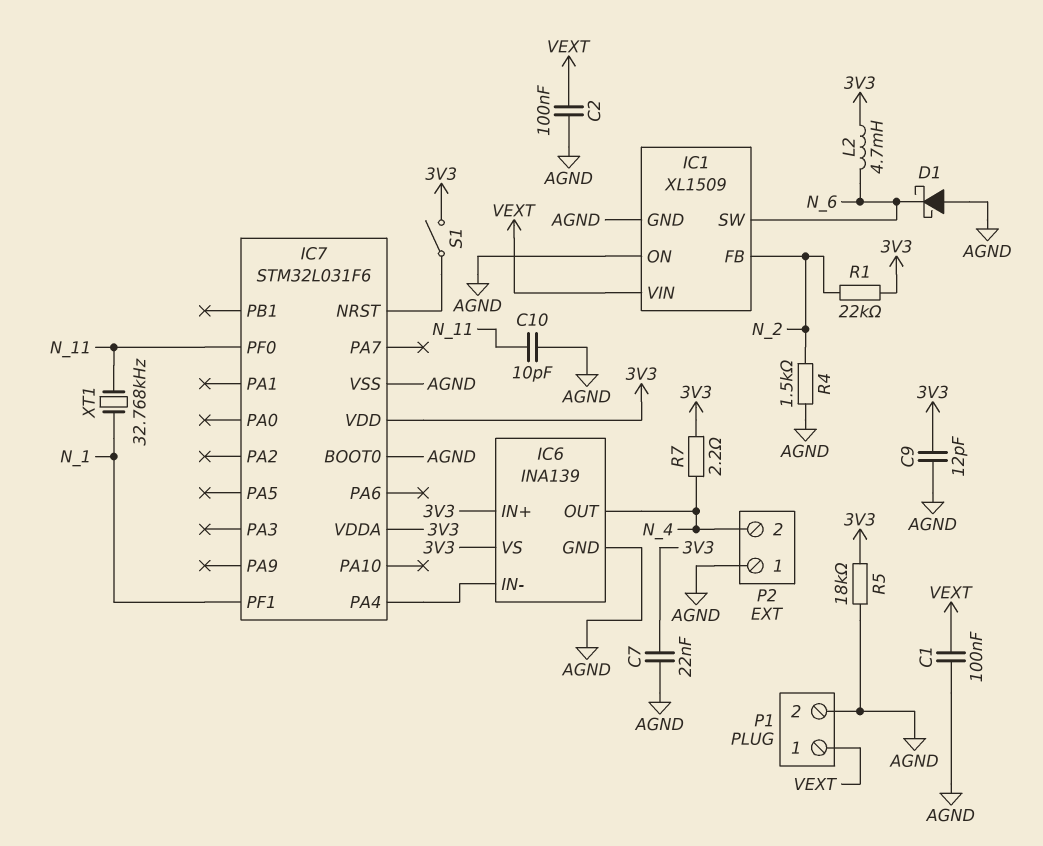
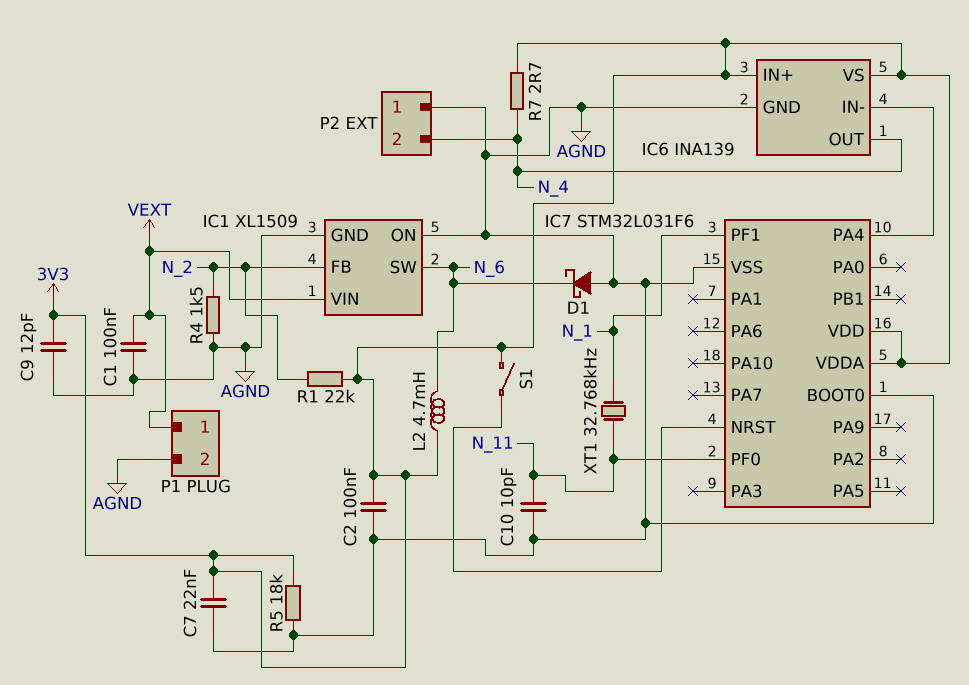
C2: 100nF (AGND, VEXT) -> 100nF (3V3, AGND)
R7: 2.2 (3V3, N_4) -> 2.7 (3V3, N_4)

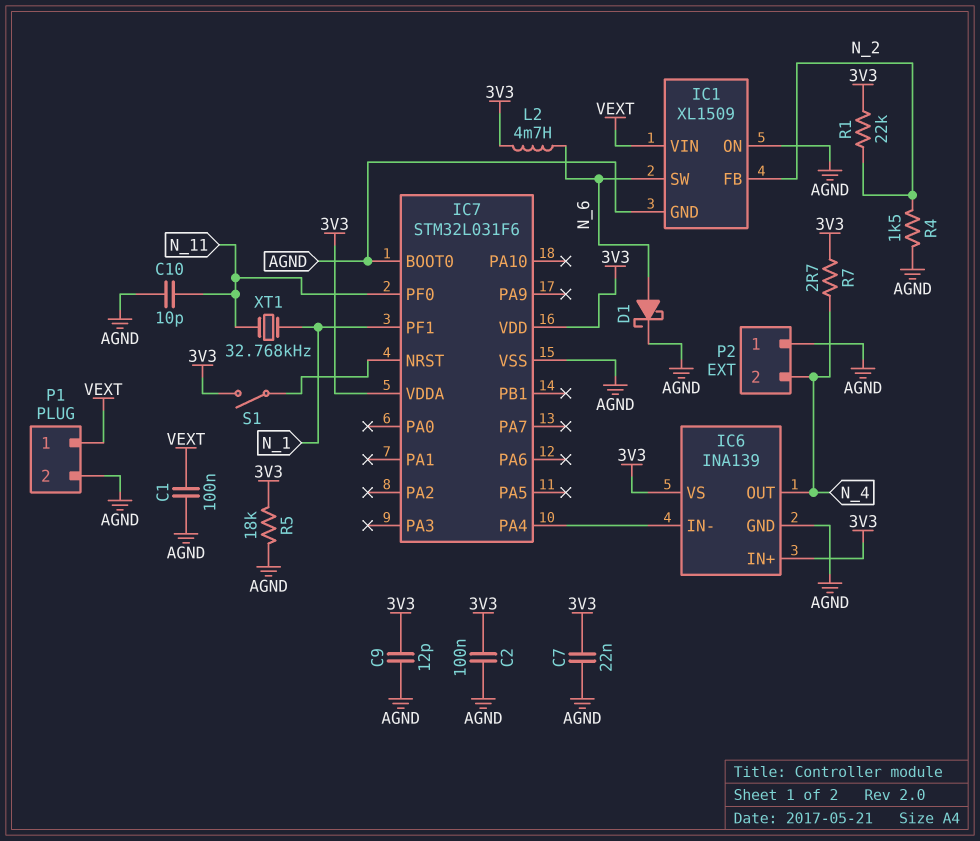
D1: schottky (A AGND, K N_6) -> schottky (A N_6, K AGND)

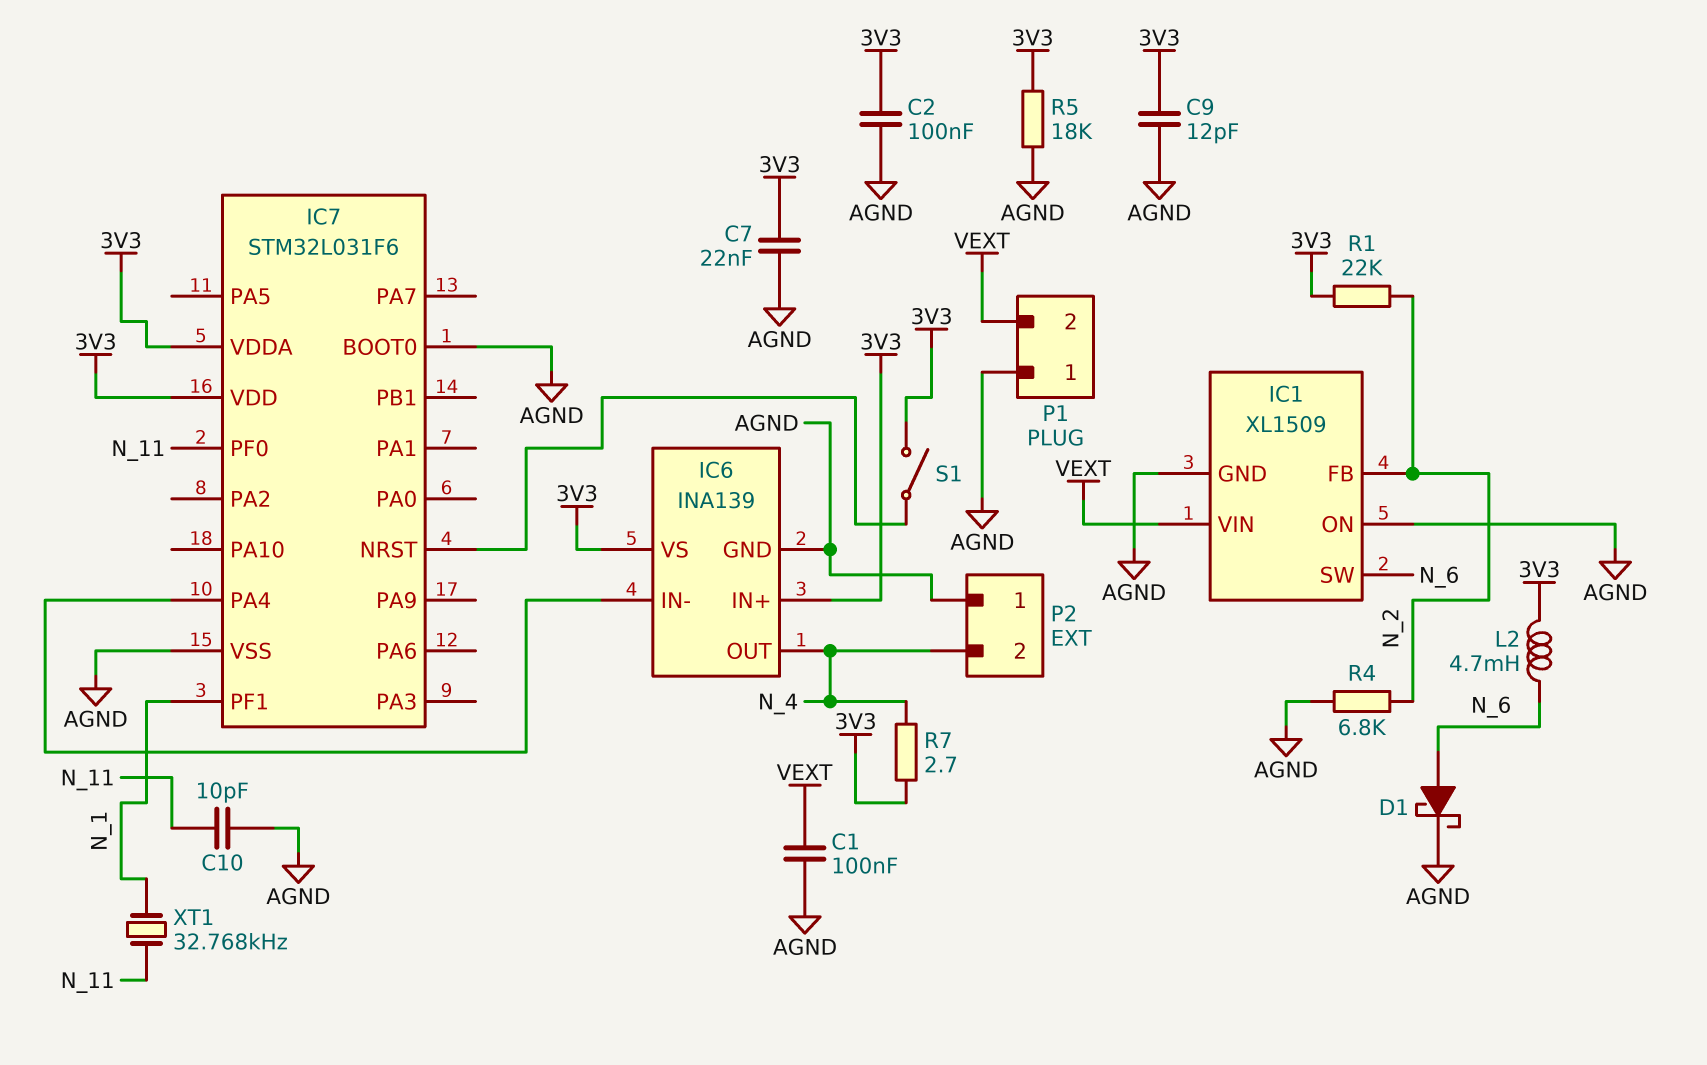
P1 pin 1: VEXT -> AGND
P1 pin 2: AGND -> VEXT
R4: 1.5k (AGND, N_2) -> 6.8k (AGND, N_2)

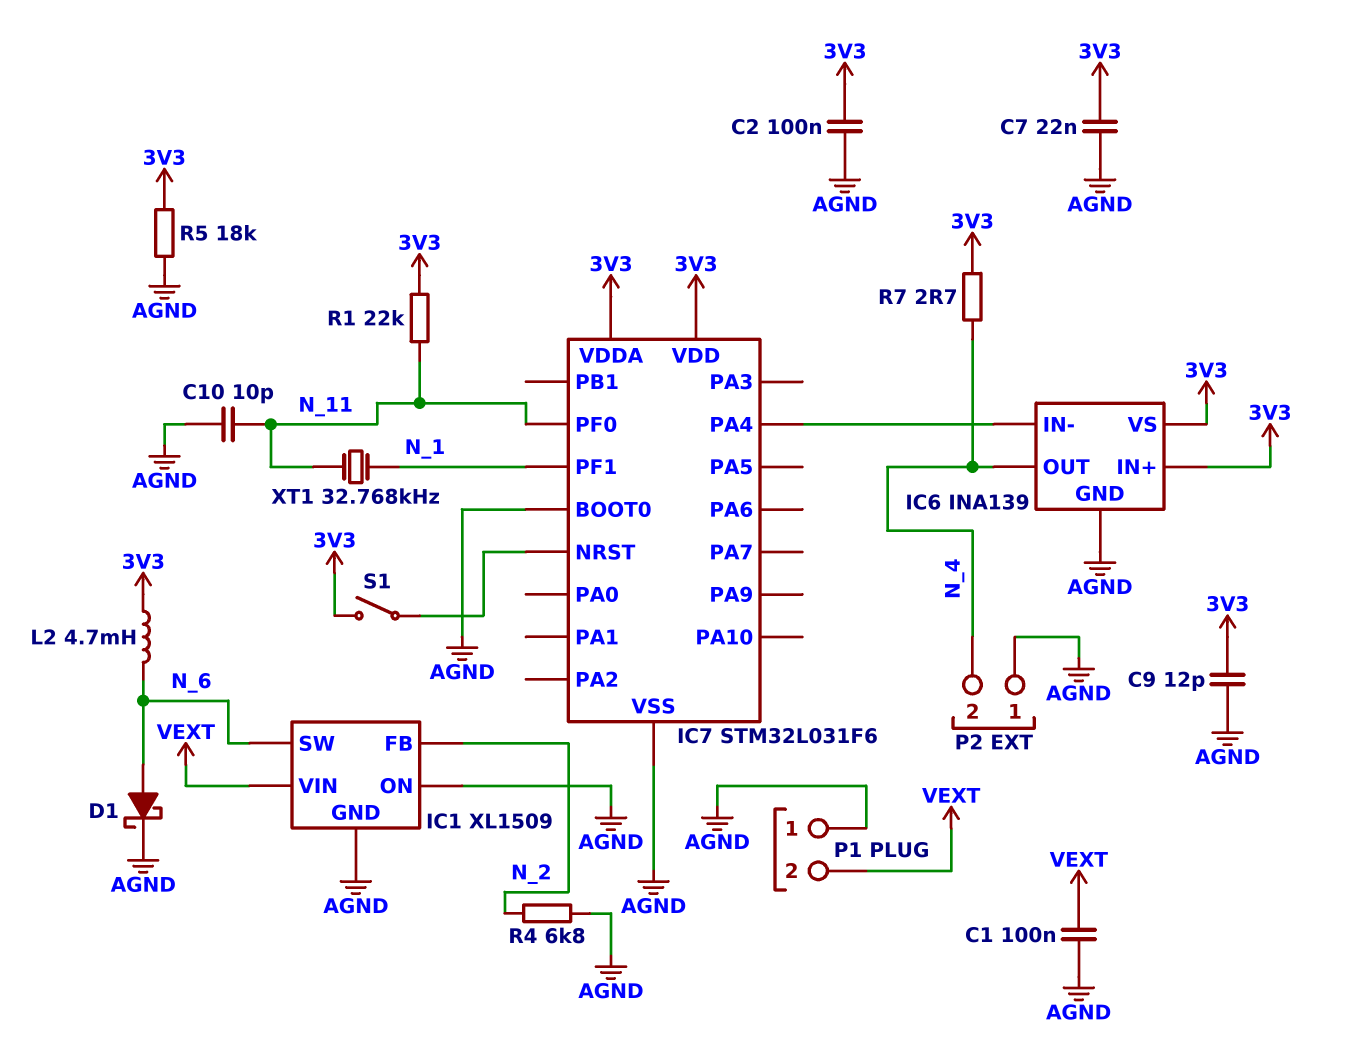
R1: 22k (3V3, N_2) -> 22k (3V3, N_11)

